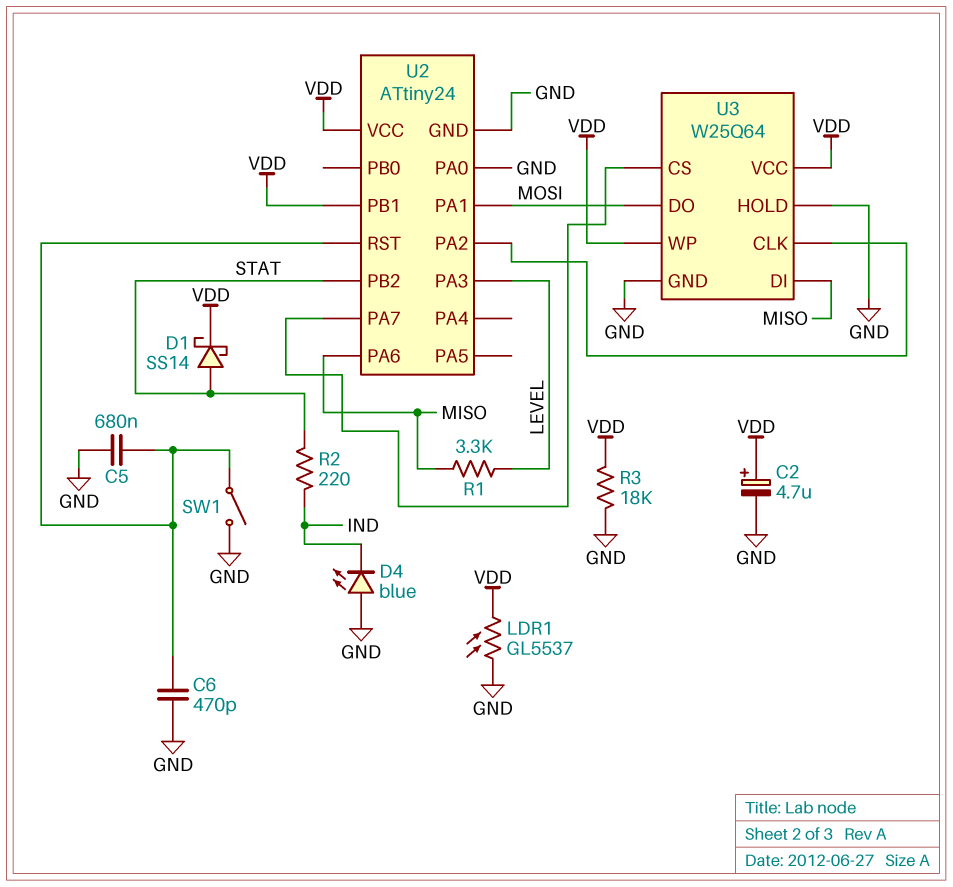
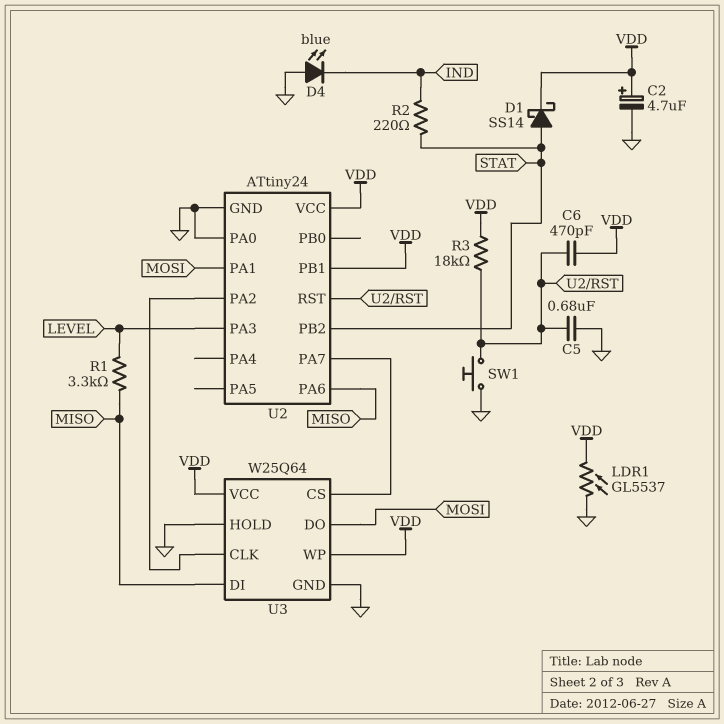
C6: 470pF (GND, U2/RST) -> 470pF (U2/RST, VDD)
R3: 18k (GND, VDD) -> 18k (U2/RST, VDD)
SW1: switch (GND, U2/RST) -> button (GND, U2/RST)

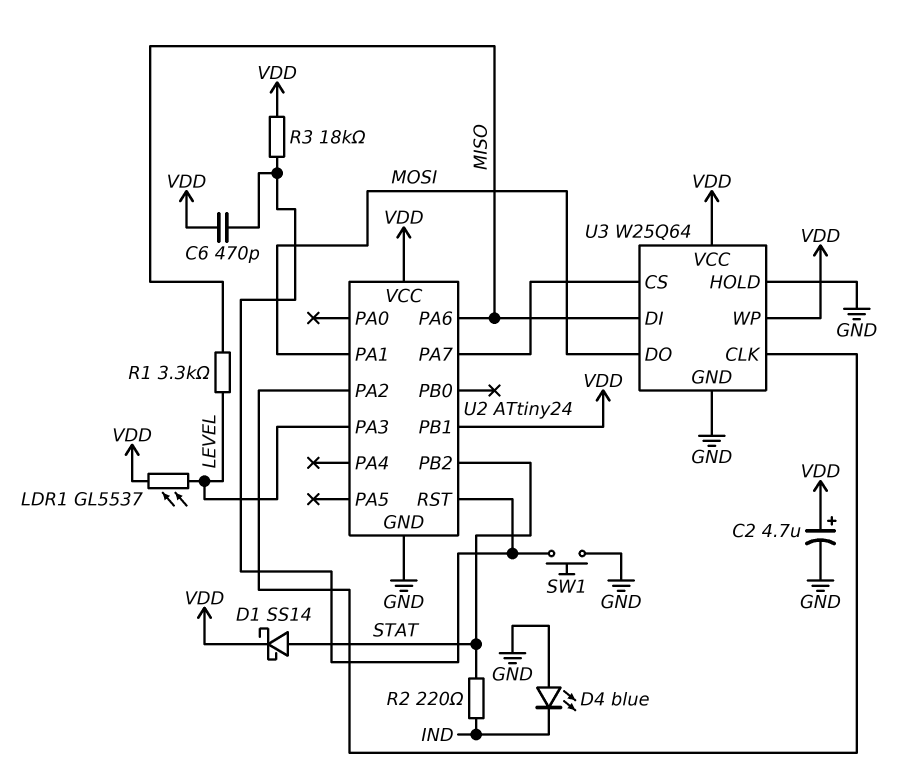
C5: 680nF (GND, U2/RST) -> none
LDR1: GL5537 (GND, VDD) -> GL5537 (LEVEL, VDD)
U2 pin PA0: GND -> none

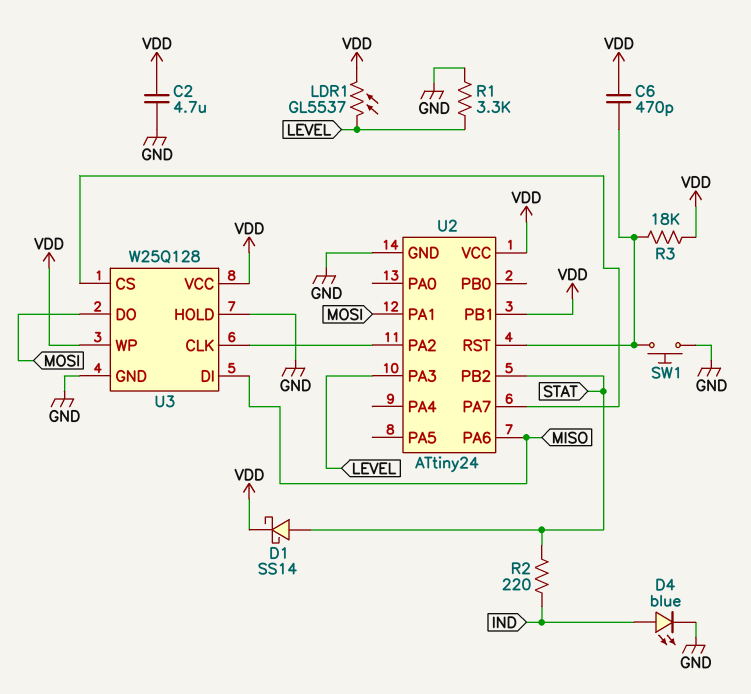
C2: 4.7uF (plus VDD, minus GND) -> 4.7uF (GND, VDD)
D4: LED blue (A GND, K IND) -> LED blue (A IND, K GND)
R1: 3.3k (LEVEL, MISO) -> 3.3k (GND, LEVEL)
U3: W25Q64 -> W25Q128

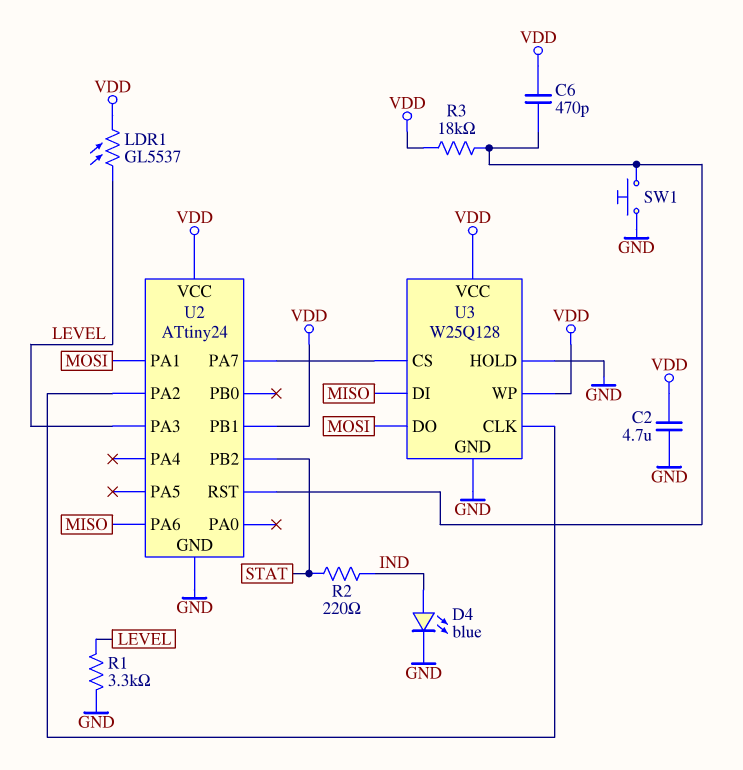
D1: schottky SS14 (A STAT, K VDD) -> none

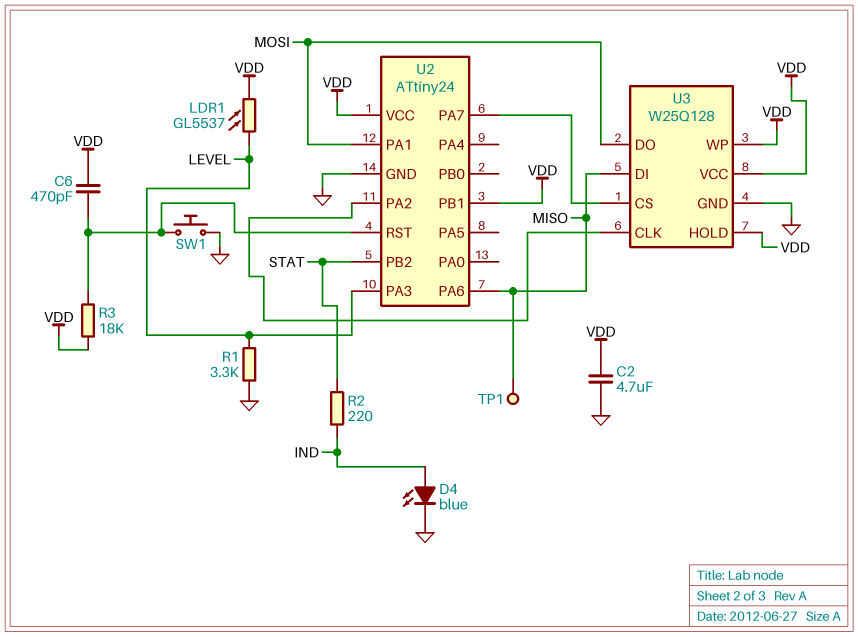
TP1: none -> test point (MISO)
U3 pin HOLD: GND -> VDD

